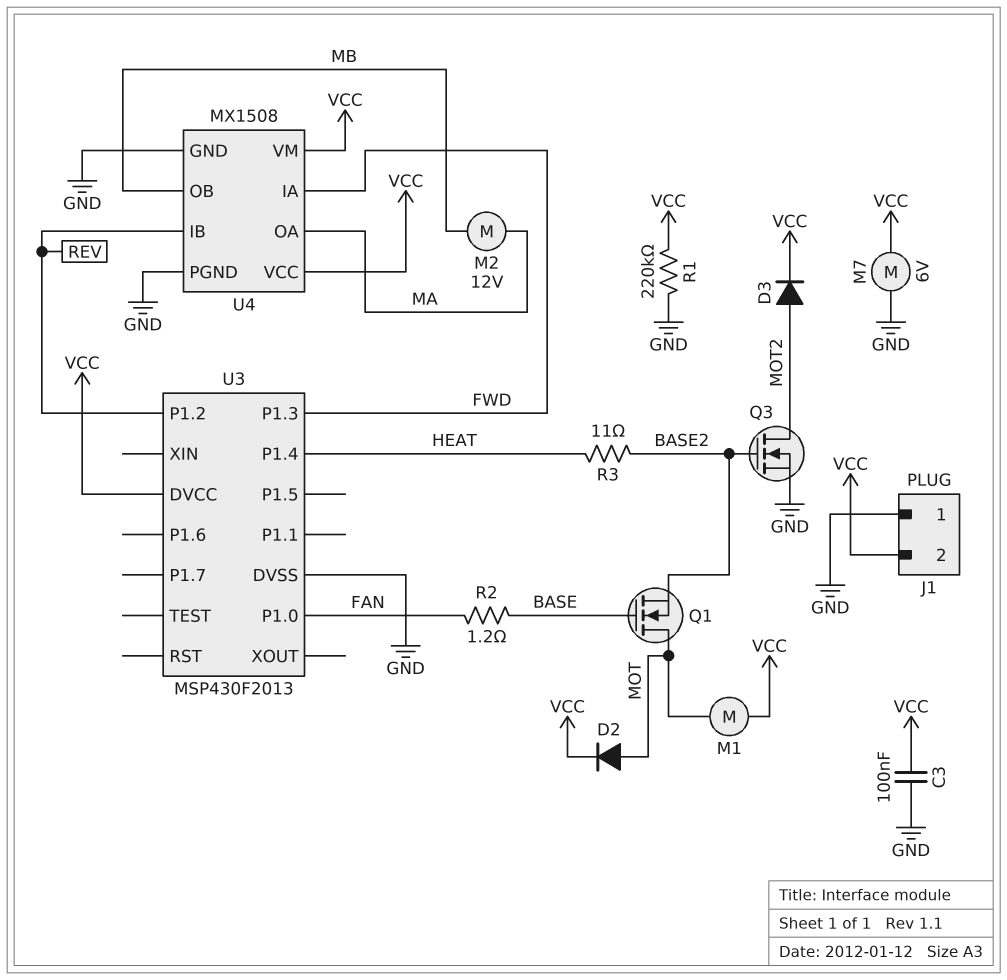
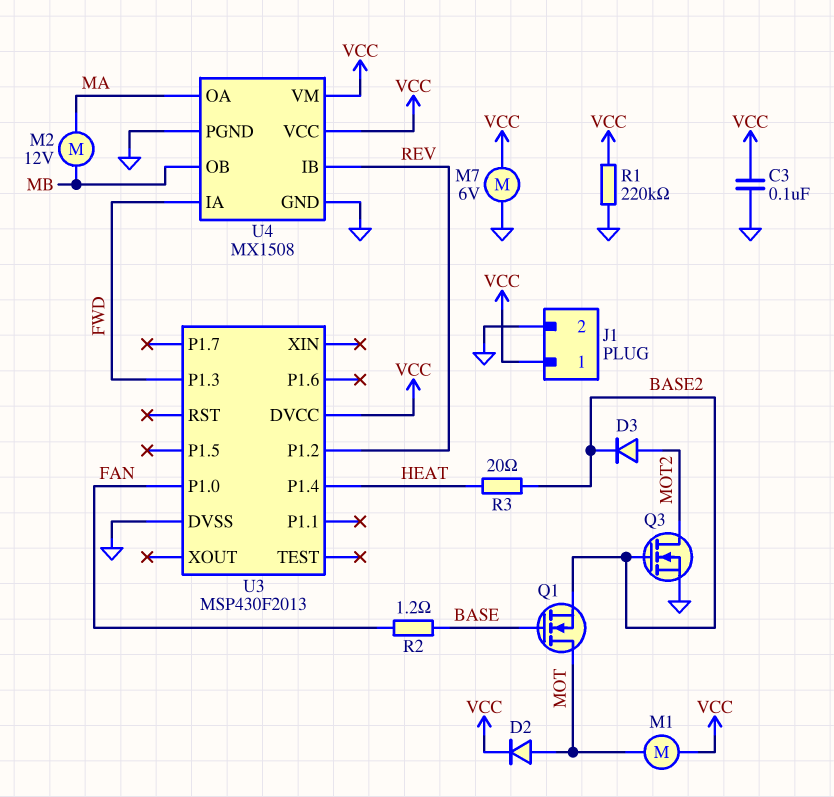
D3: diode (A MOT2, K VCC) -> diode (A MOT2, K BASE2)
J1 pin 1: GND -> VCC
J1 pin 2: VCC -> GND
R3: 11 (BASE2, HEAT) -> 20 (BASE2, HEAT)

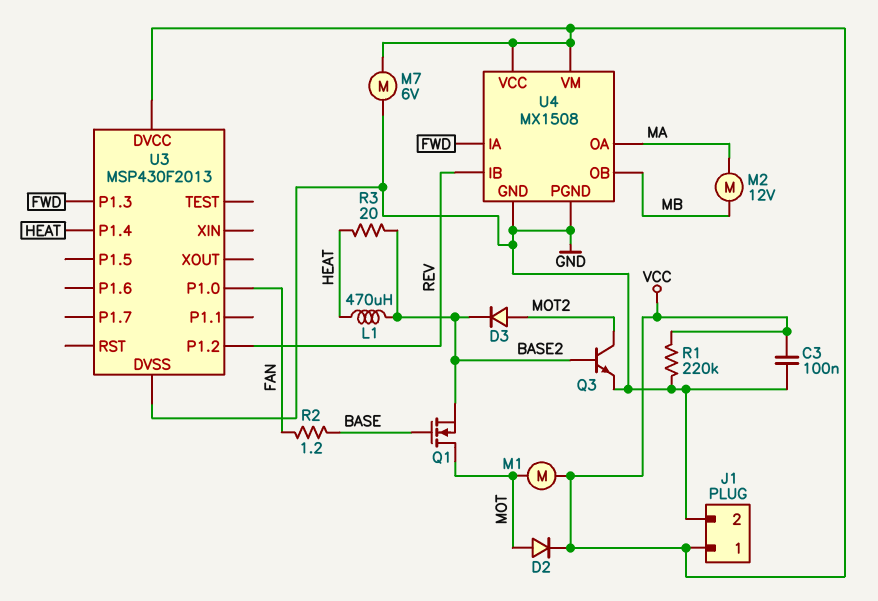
L1: none -> 470uH (BASE2, HEAT)
Q3: NMOS (G BASE2, D MOT2, S GND) -> NPN (B BASE2, C MOT2, E GND)

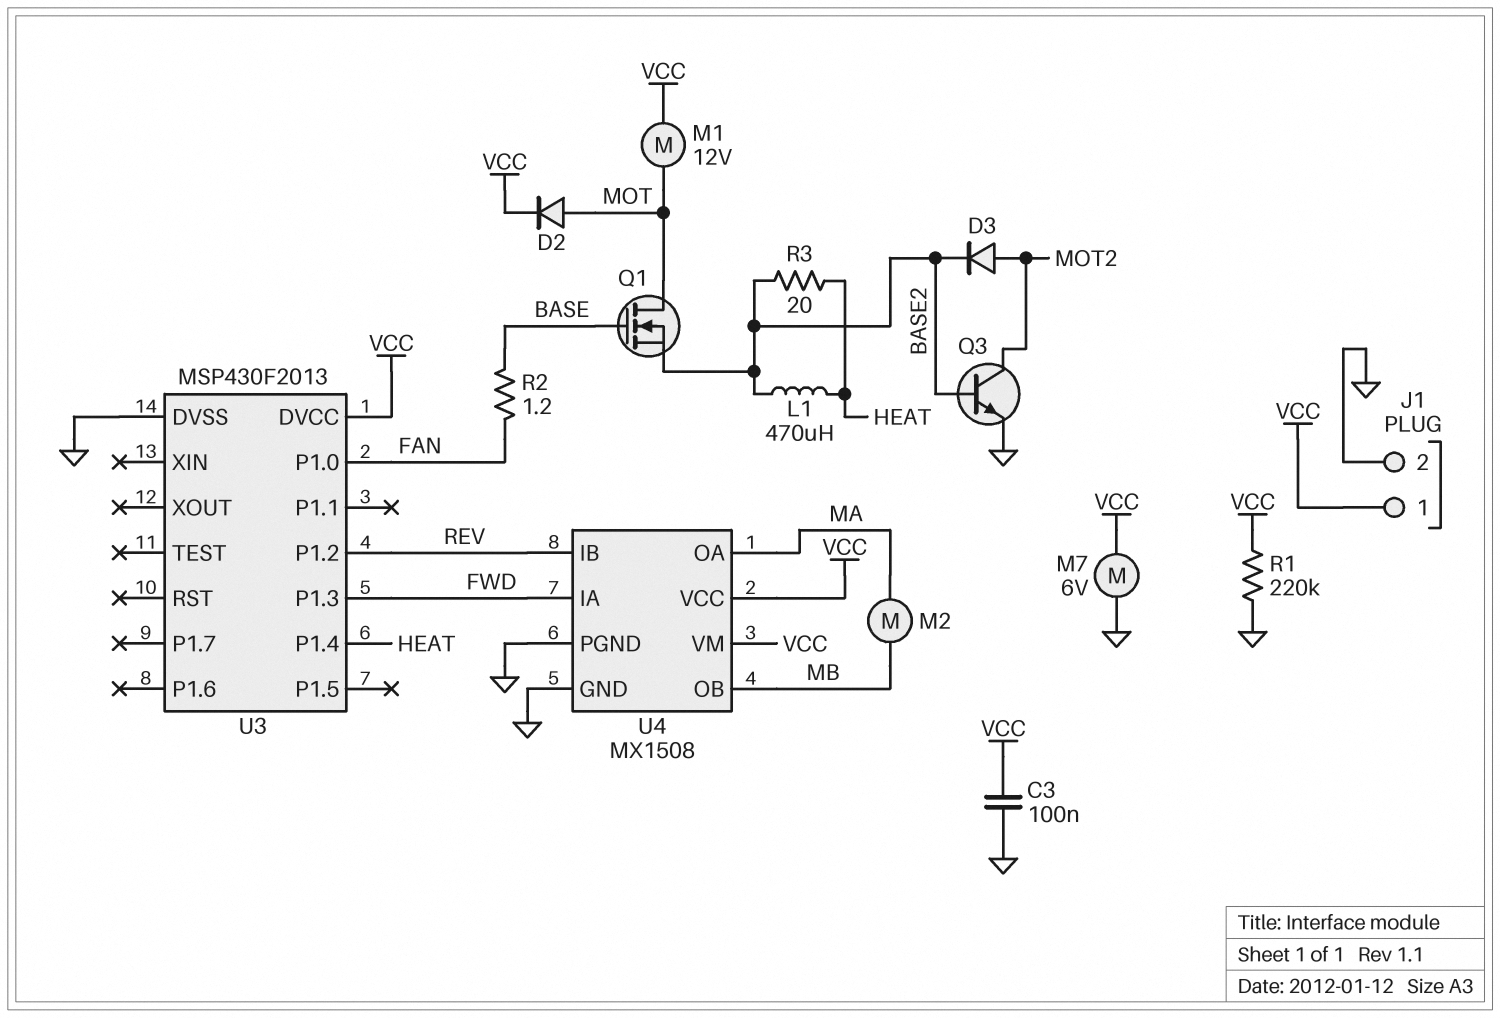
M1: motor (MOT, VCC) -> motor 12V (MOT, VCC)
M2: motor 12V (MA, MB) -> motor (MA, MB)

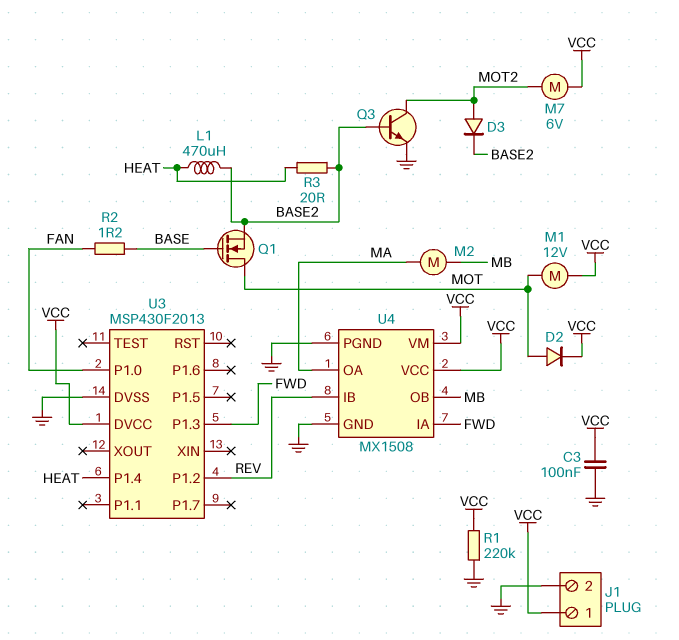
M7: motor 6V (GND, VCC) -> motor 6V (MOT2, VCC)

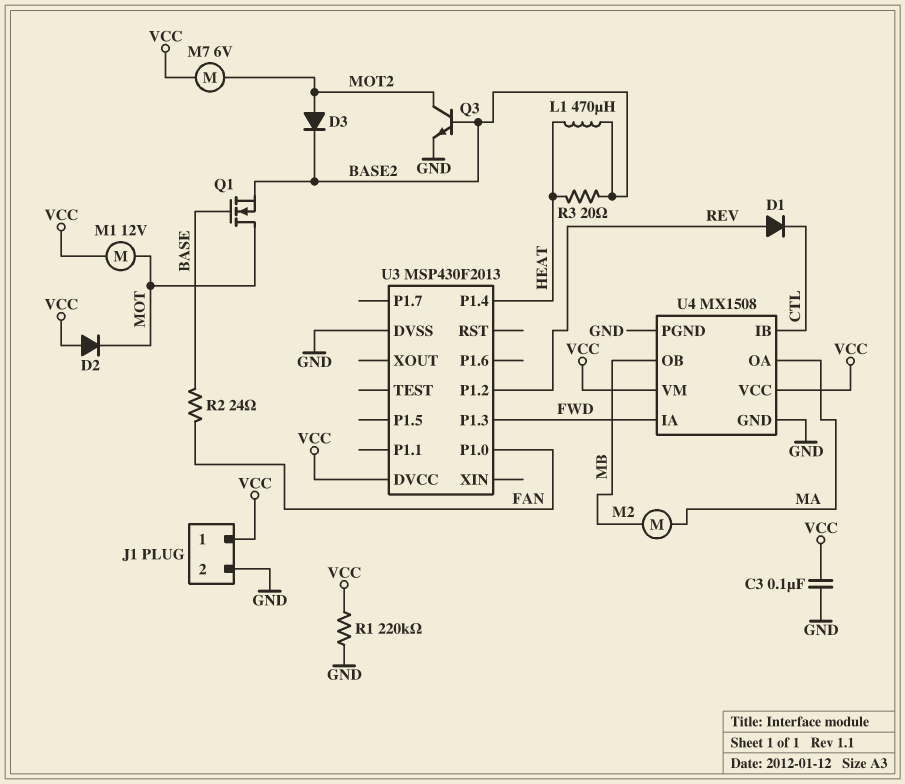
D1: none -> diode (A REV, K CTL)
D2: diode (A MOT, K VCC) -> diode (A VCC, K MOT)
R2: 1.2 (BASE, FAN) -> 24 (BASE, FAN)
U4 pin IB: REV -> CTL

